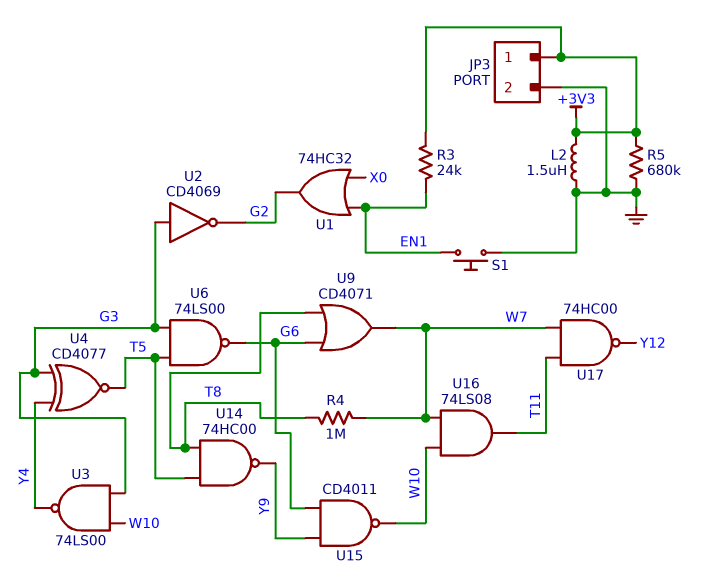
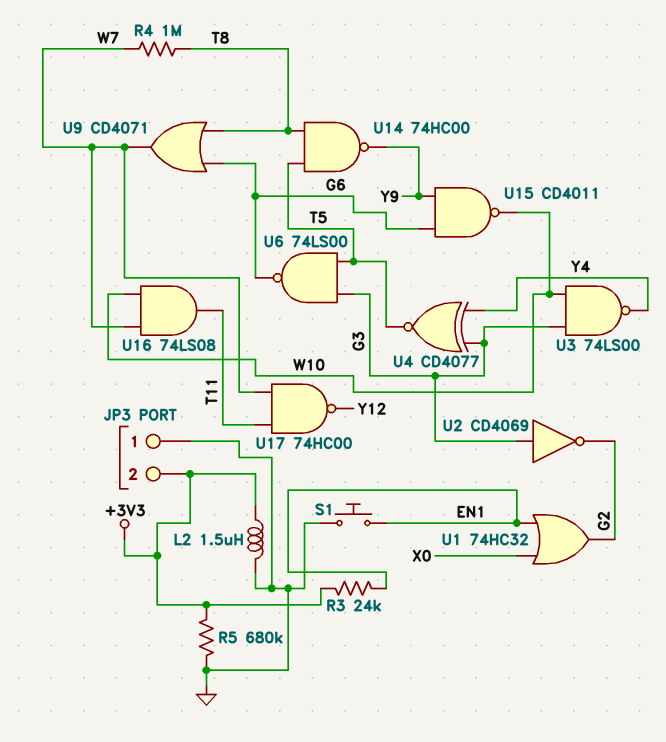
JP3 pin 1: +3V3 -> GND
JP3 pin 2: GND -> +3V3

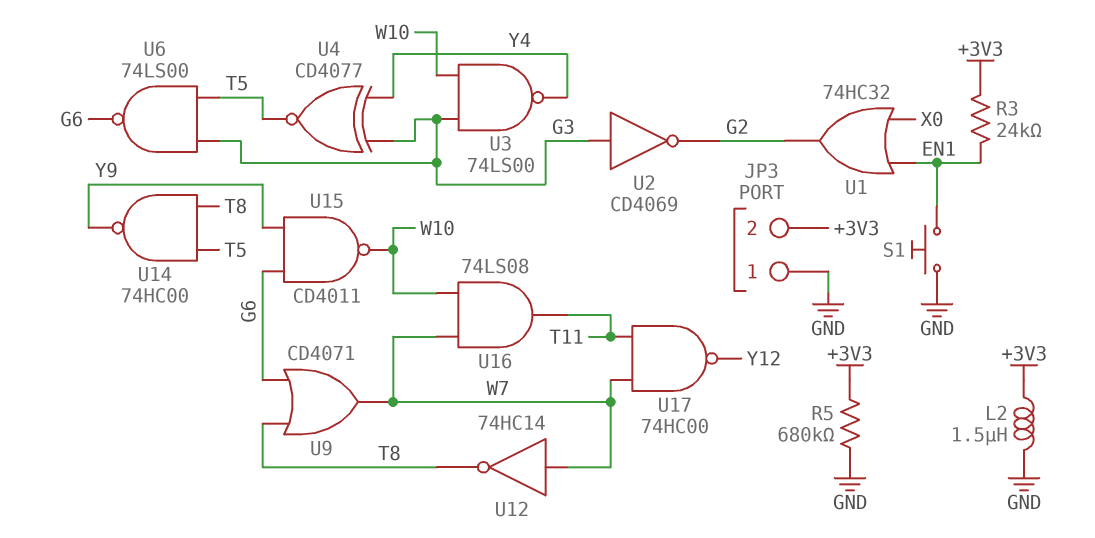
R4: 1M (T8, W7) -> none
U12: none -> NOT 74HC14 (in W7, out T8)

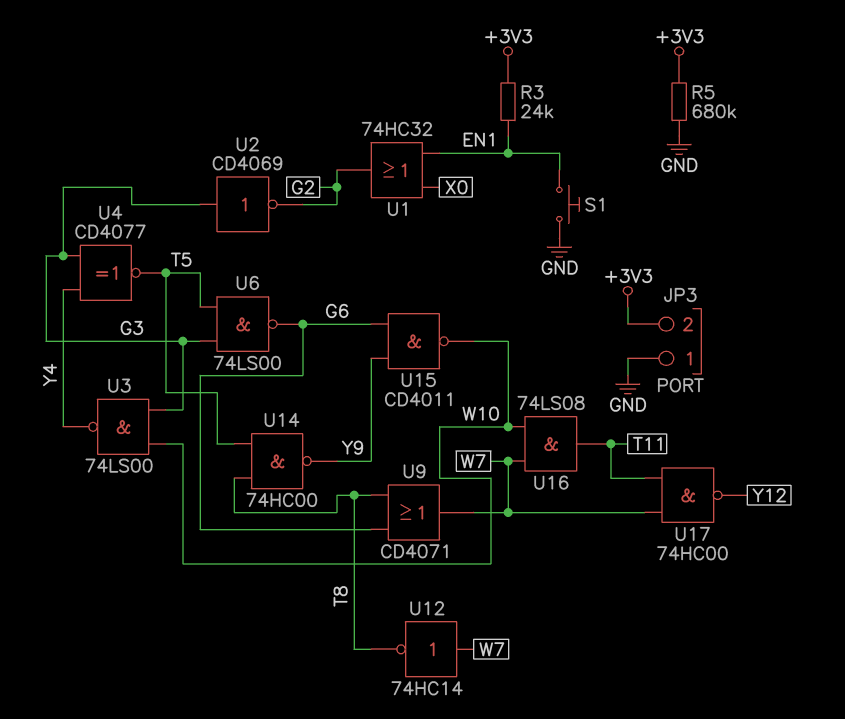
L2: 1.5uH (+3V3, GND) -> none

